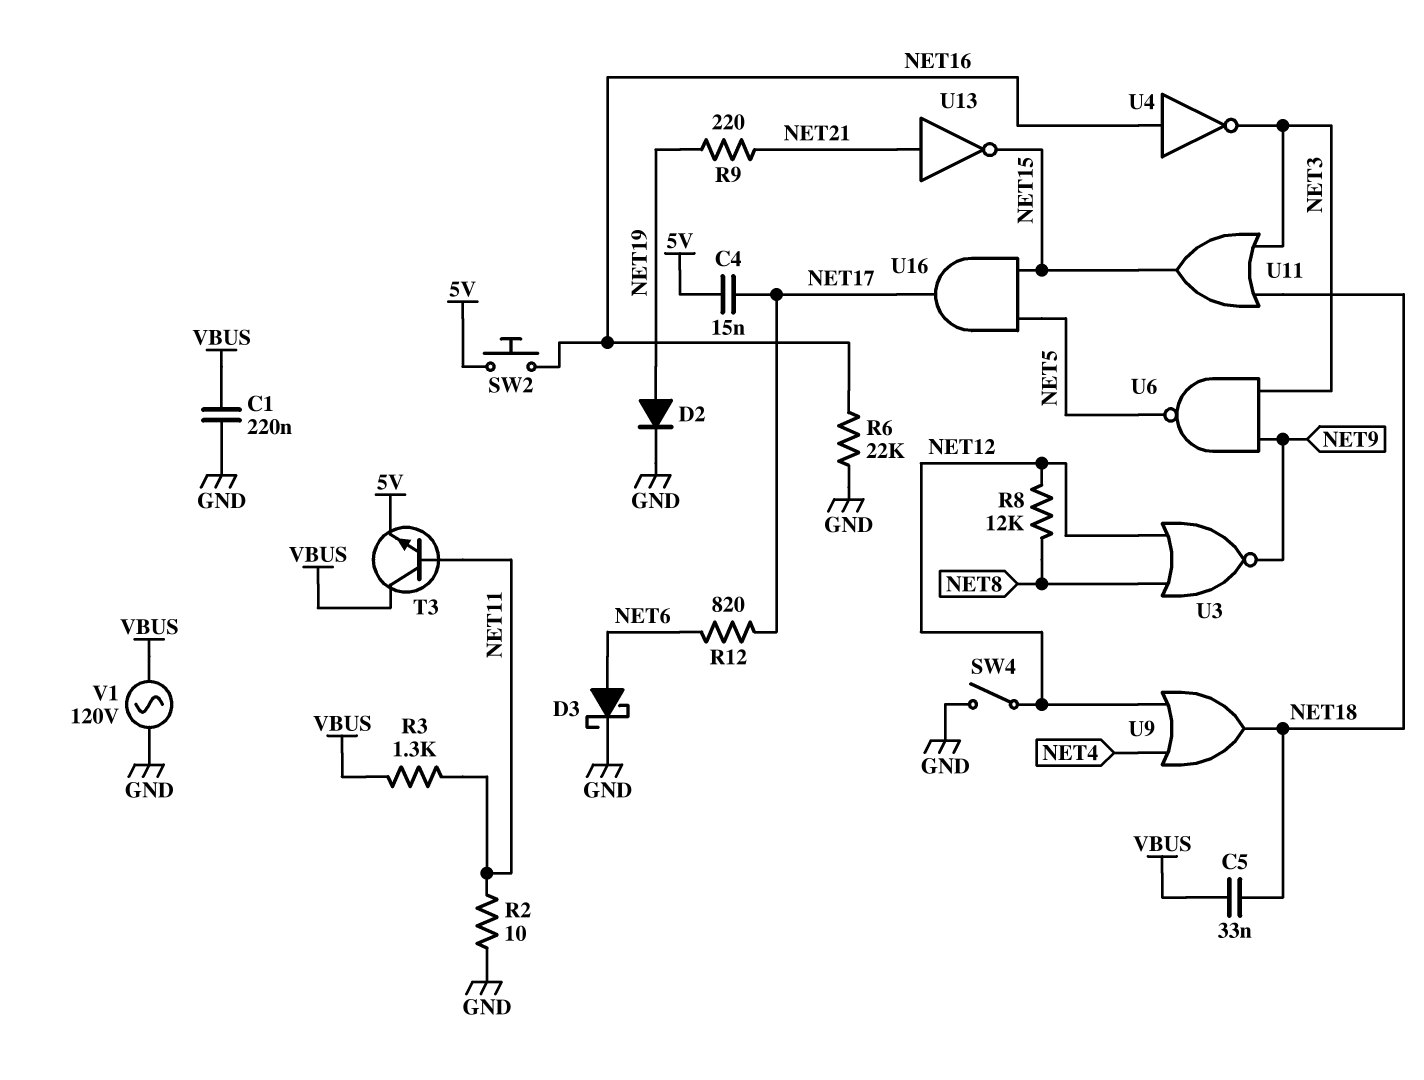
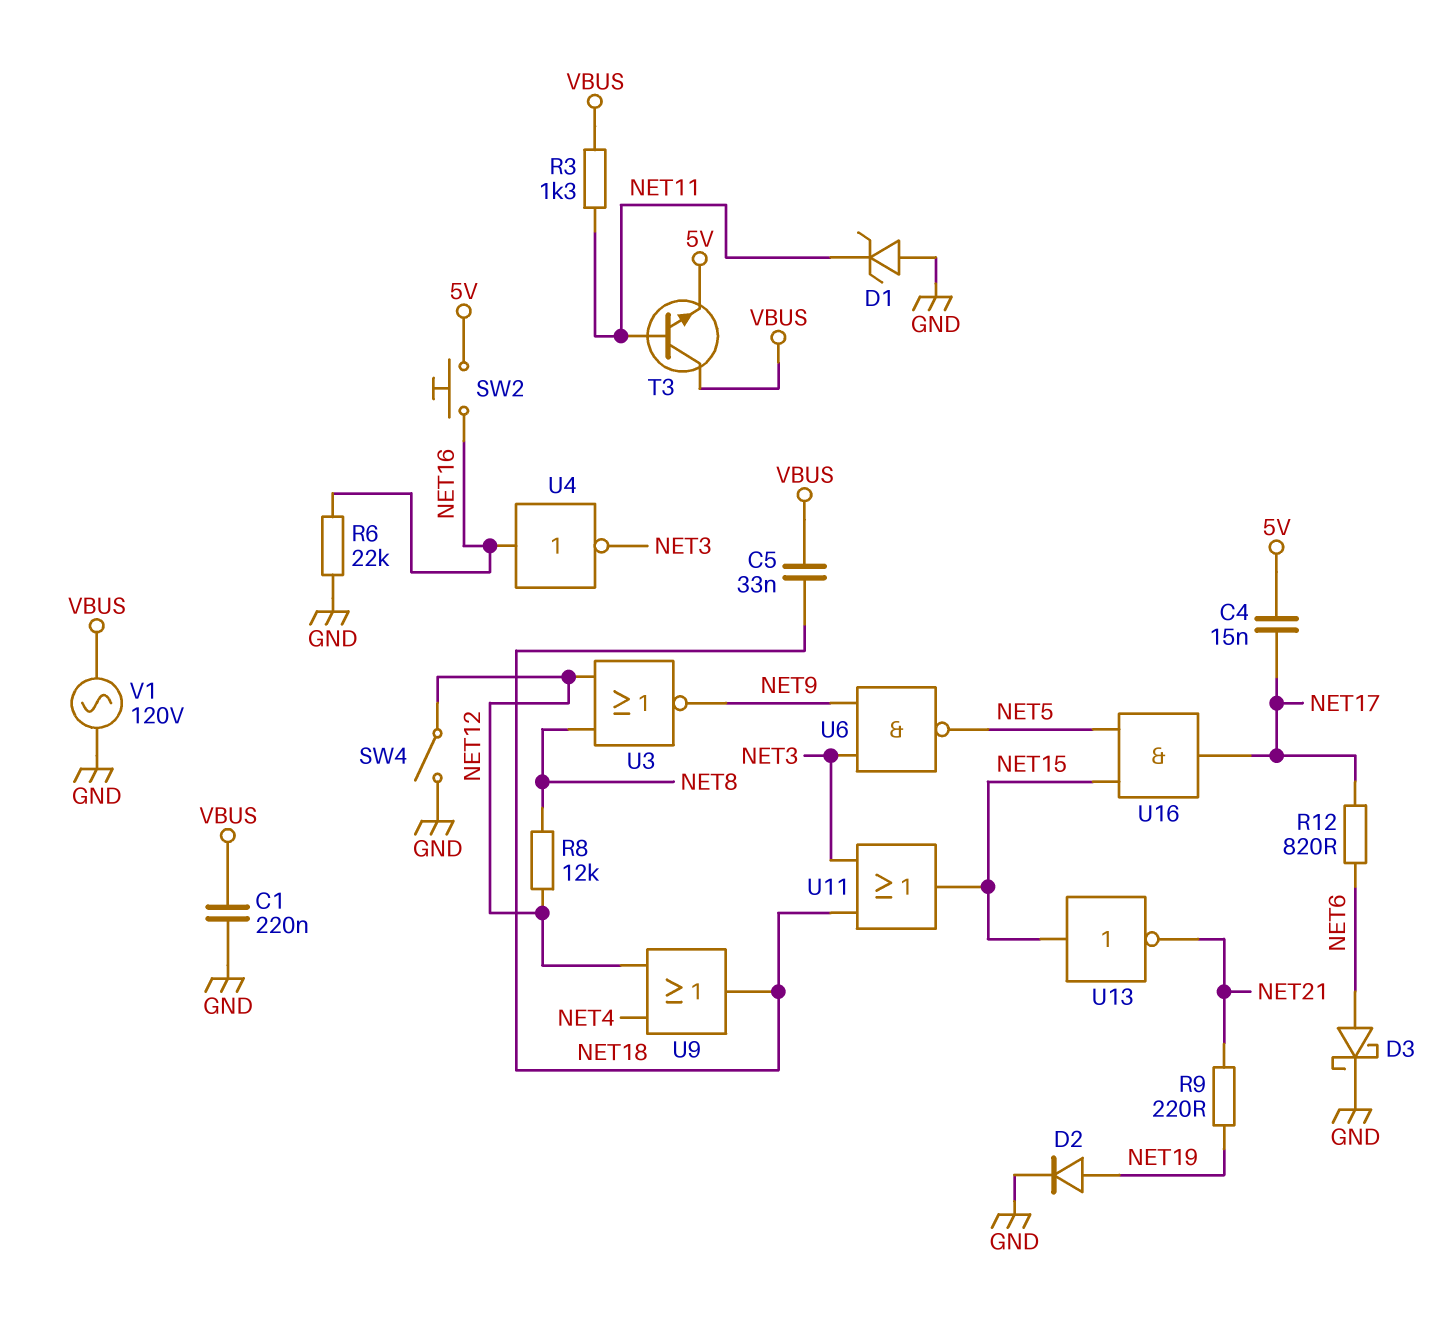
D1: none -> zener (A GND, K NET11)
R2: 10 (GND, NET11) -> none
U13: NOT (in NET21, out NET15) -> NOT (in NET15, out NET21)

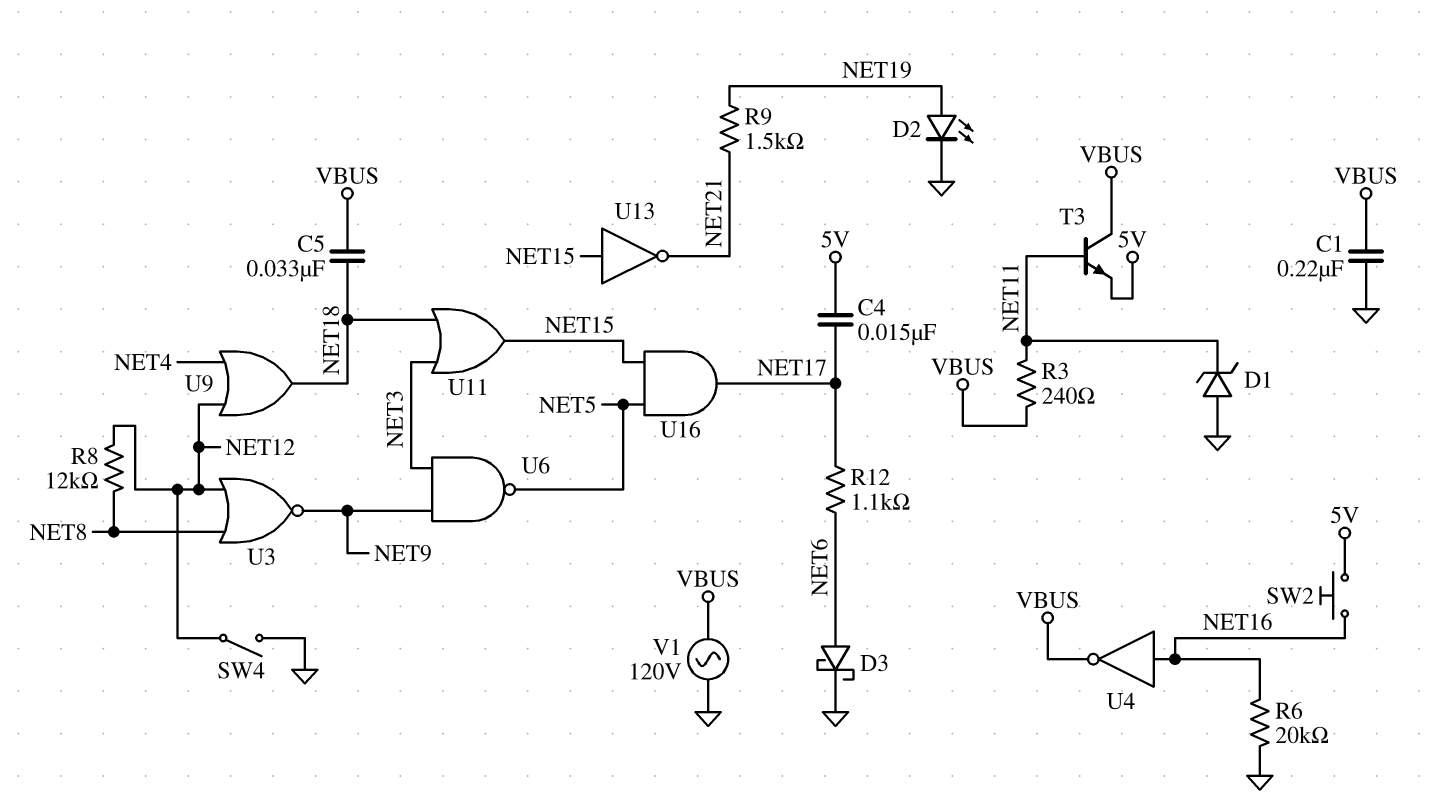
D2: diode (A NET19, K GND) -> LED (A NET19, K GND)
R3: 1.3k (NET11, VBUS) -> 240 (NET11, VBUS)
R6: 22k (GND, NET16) -> 20k (GND, NET16)
R9: 220 (NET19, NET21) -> 1.5k (NET19, NET21)
R12: 820 (NET6, NET17) -> 1.1k (NET6, NET17)
U4: NOT (in NET16, out NET3) -> NOT (in NET16, out VBUS)

